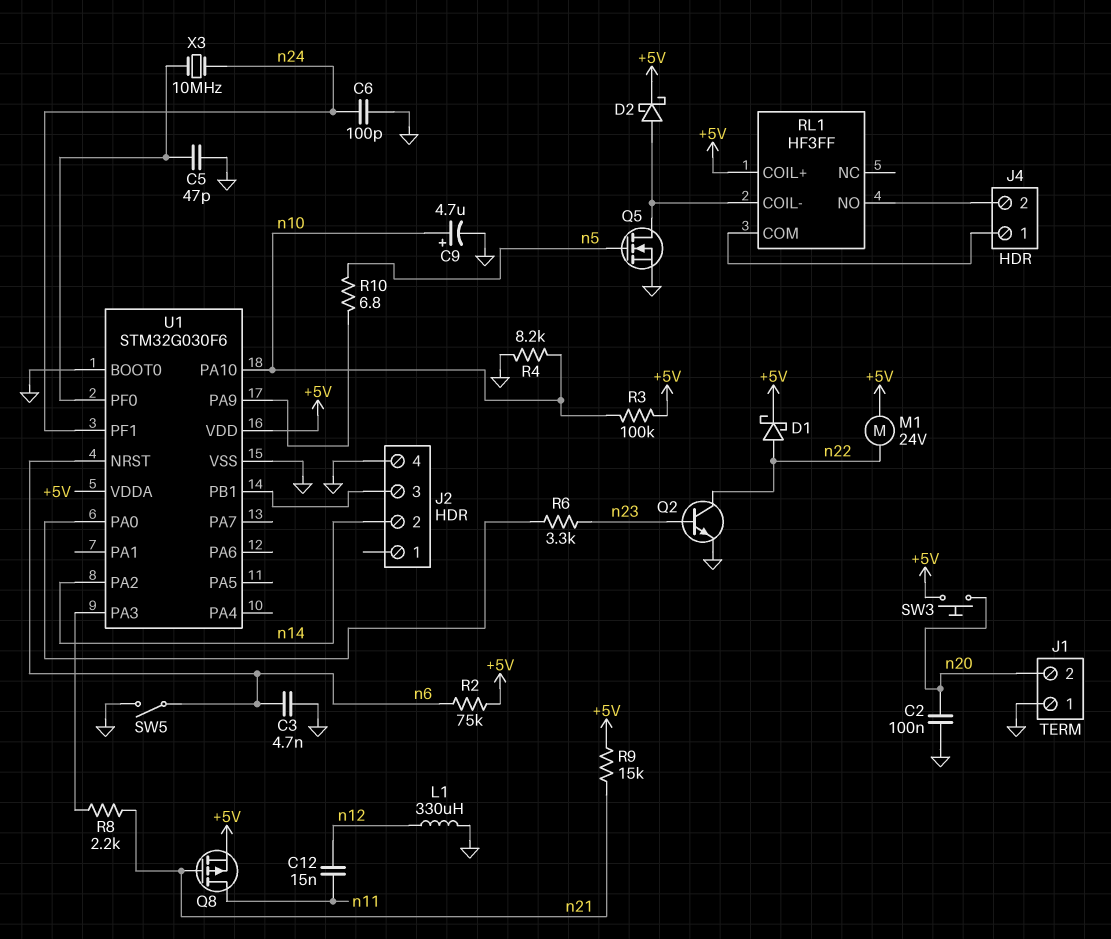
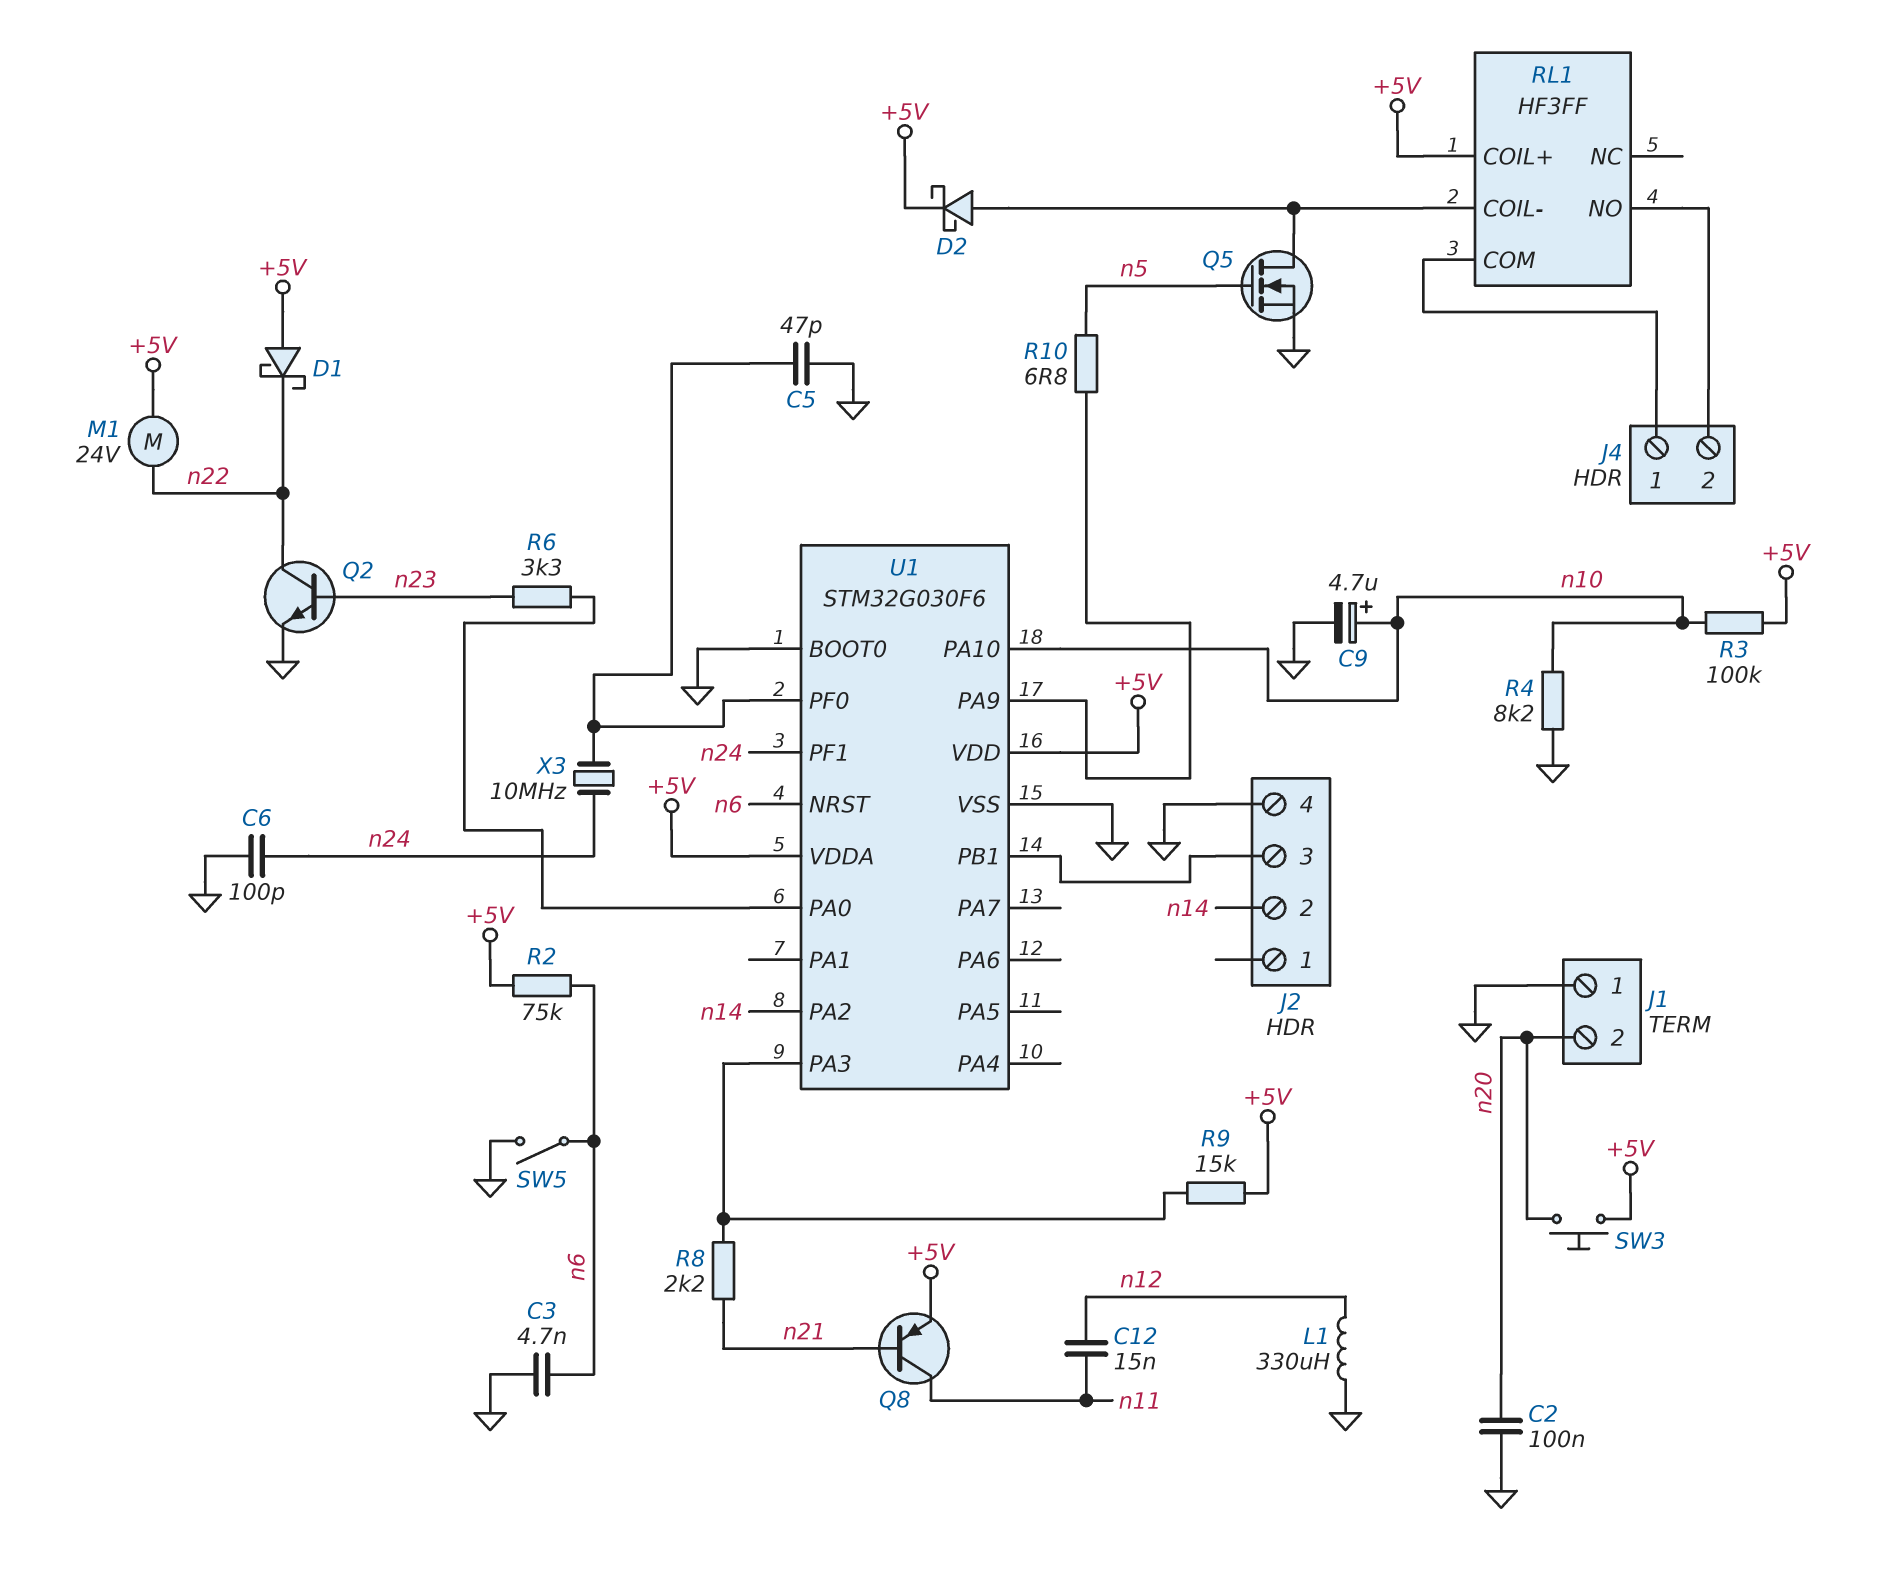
D1: schottky (A n22, K +5V) -> schottky (A +5V, K n22)
Q8: PMOS (G n21, D n11, S +5V) -> PNP (B n21, C n11, E +5V)
R9: 15k (+5V, n21) -> 15k (+5V, U1/PA3)

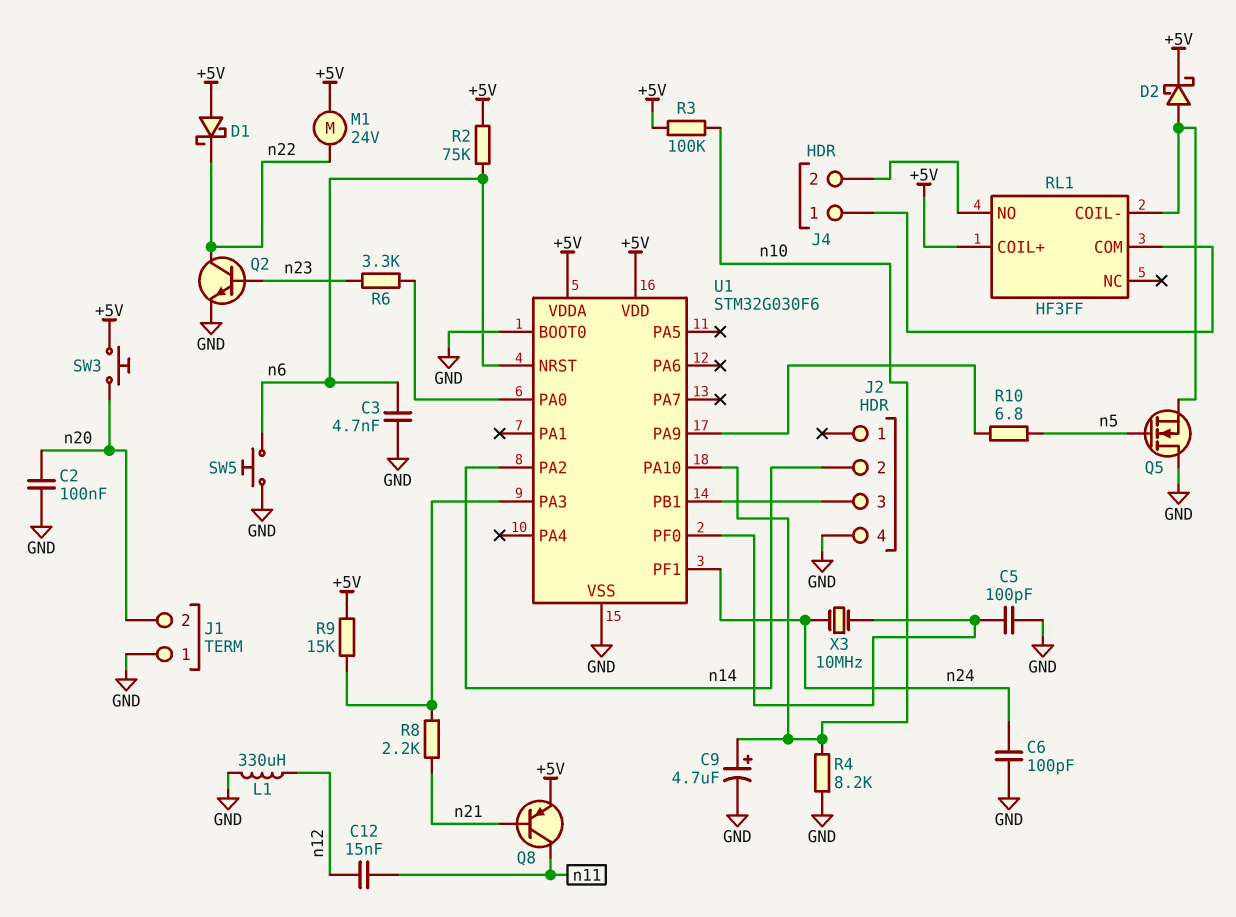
C5: 47pF (GND, U1/PF0) -> 100pF (GND, U1/PF0)
Q5: NMOS (G n5, D RL1/COIL-, S GND) -> NMOS (G n5, D GND, S RL1/COIL-)
SW5: switch (GND, n6) -> button (GND, n6)

